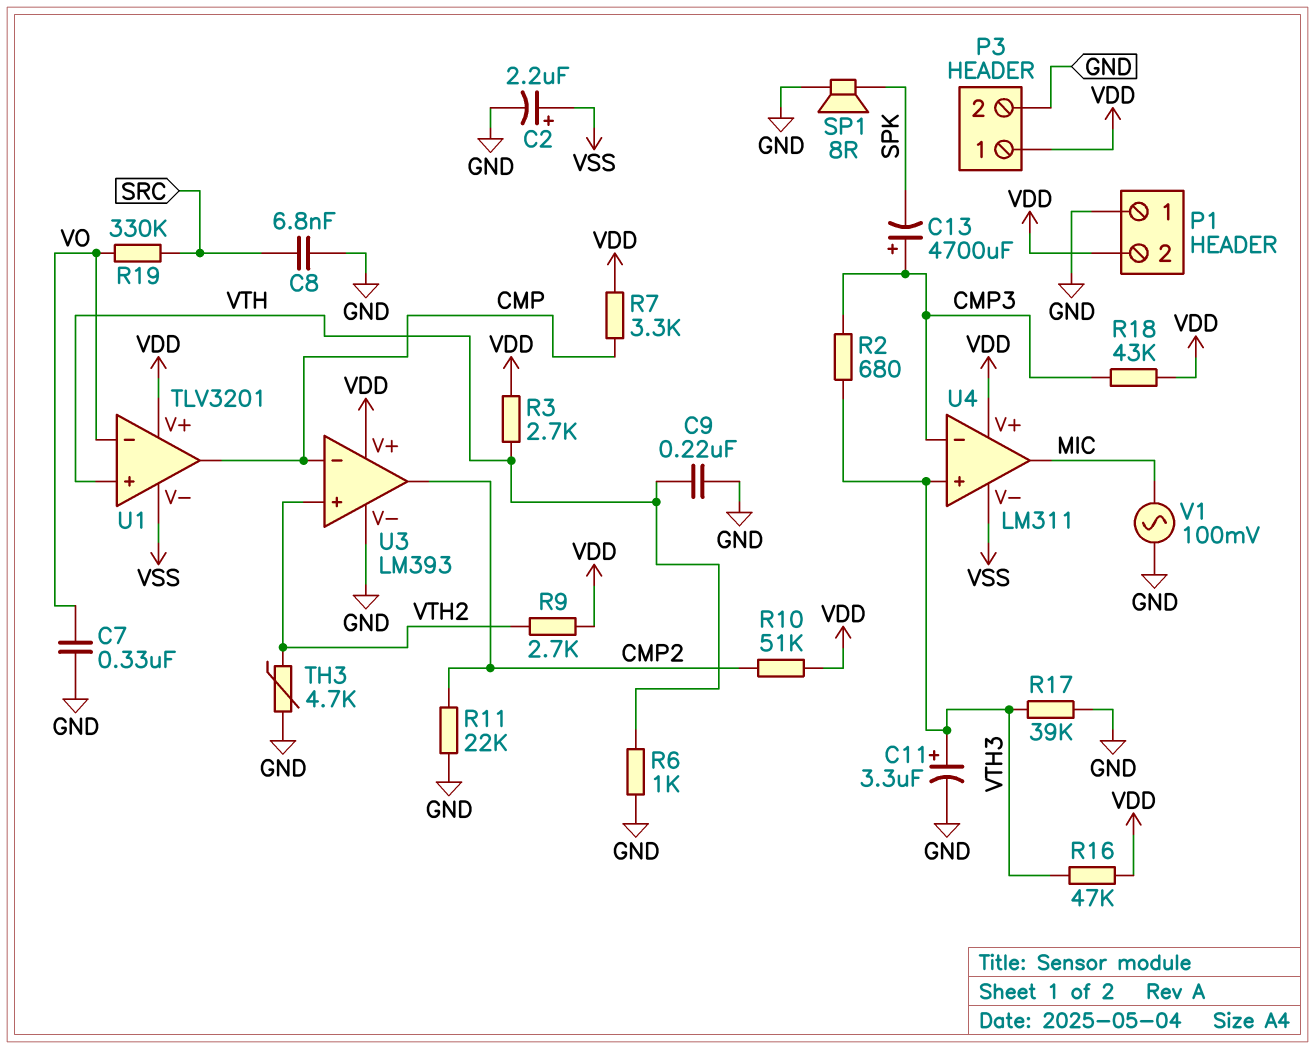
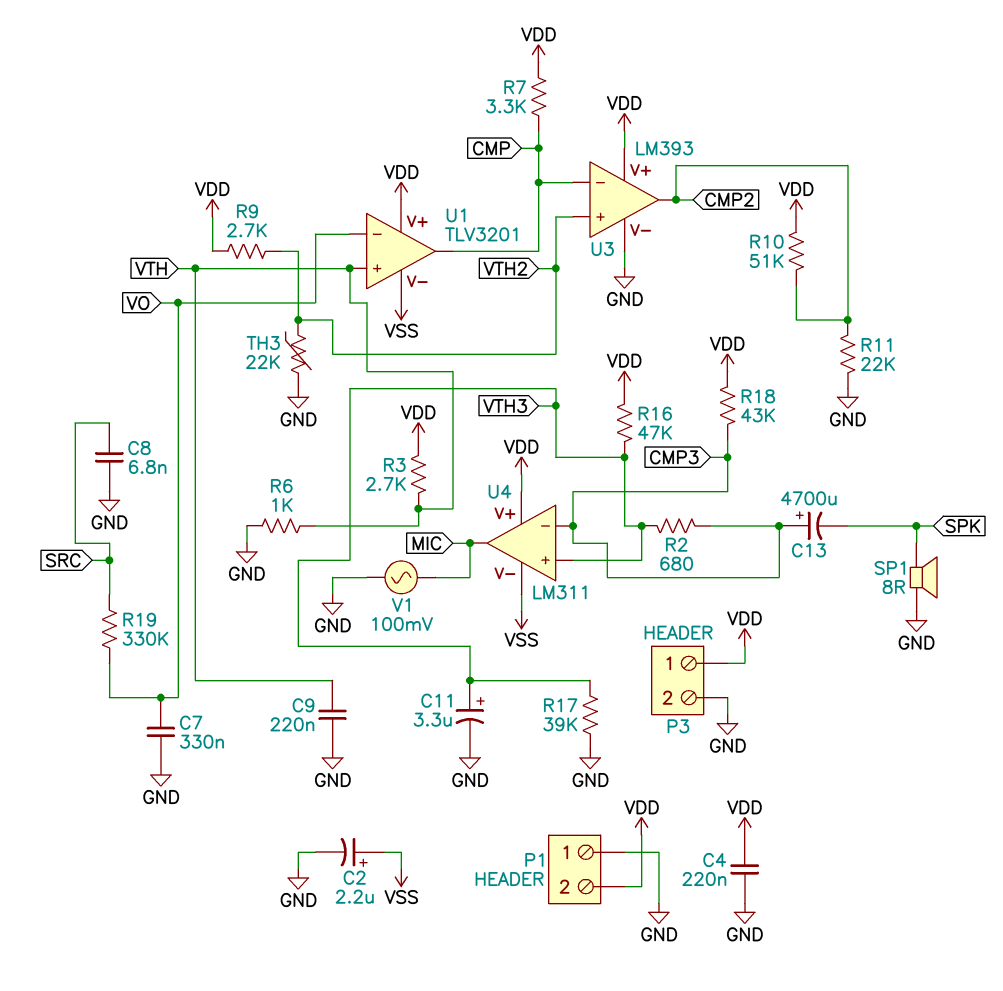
C4: none -> 220nF (GND, VDD)
TH3: 4.7k (GND, VTH2) -> 22k (GND, VTH2)

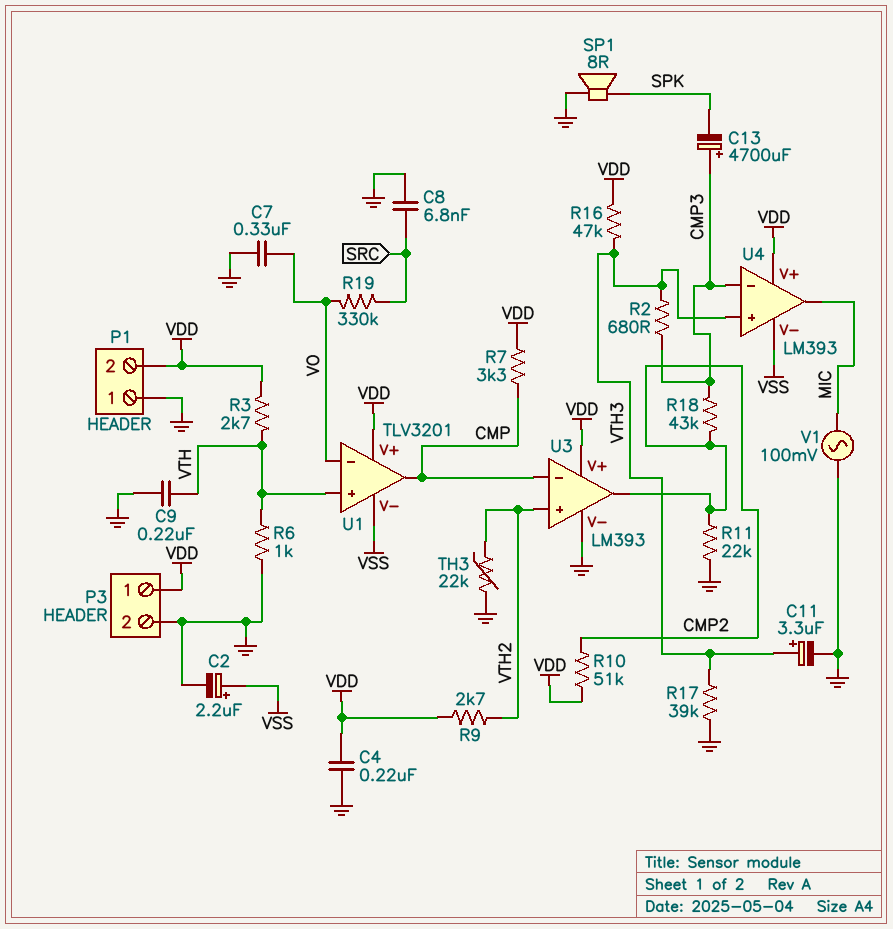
R18: 43k (CMP3, VDD) -> 43k (CMP2, CMP3)
U4: LM311 -> LM393

